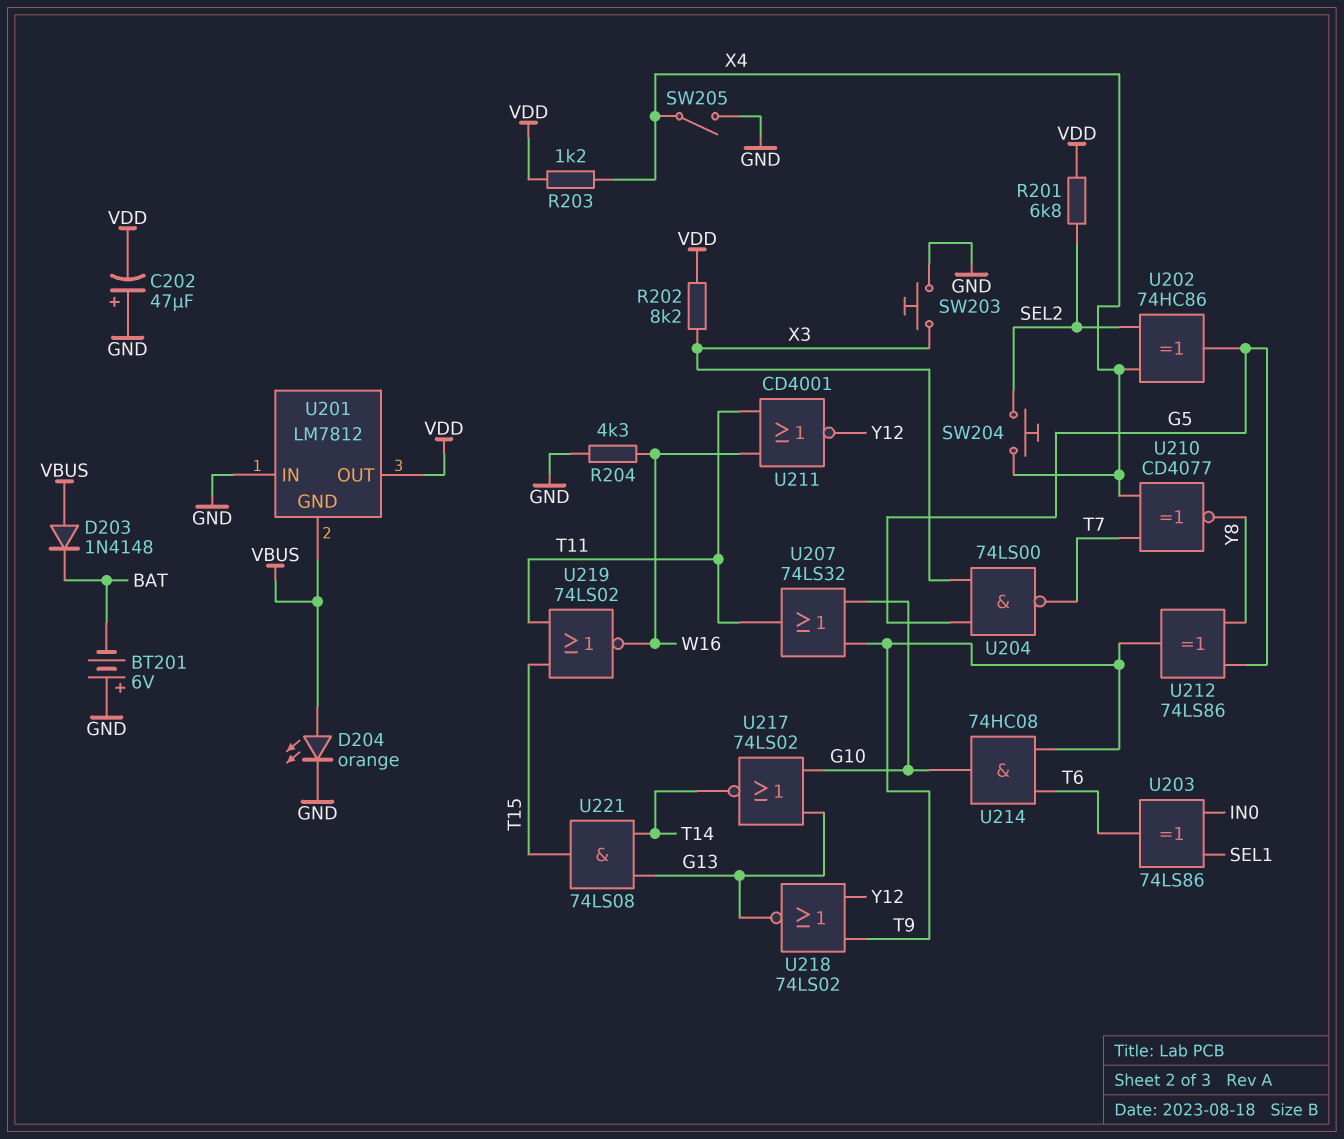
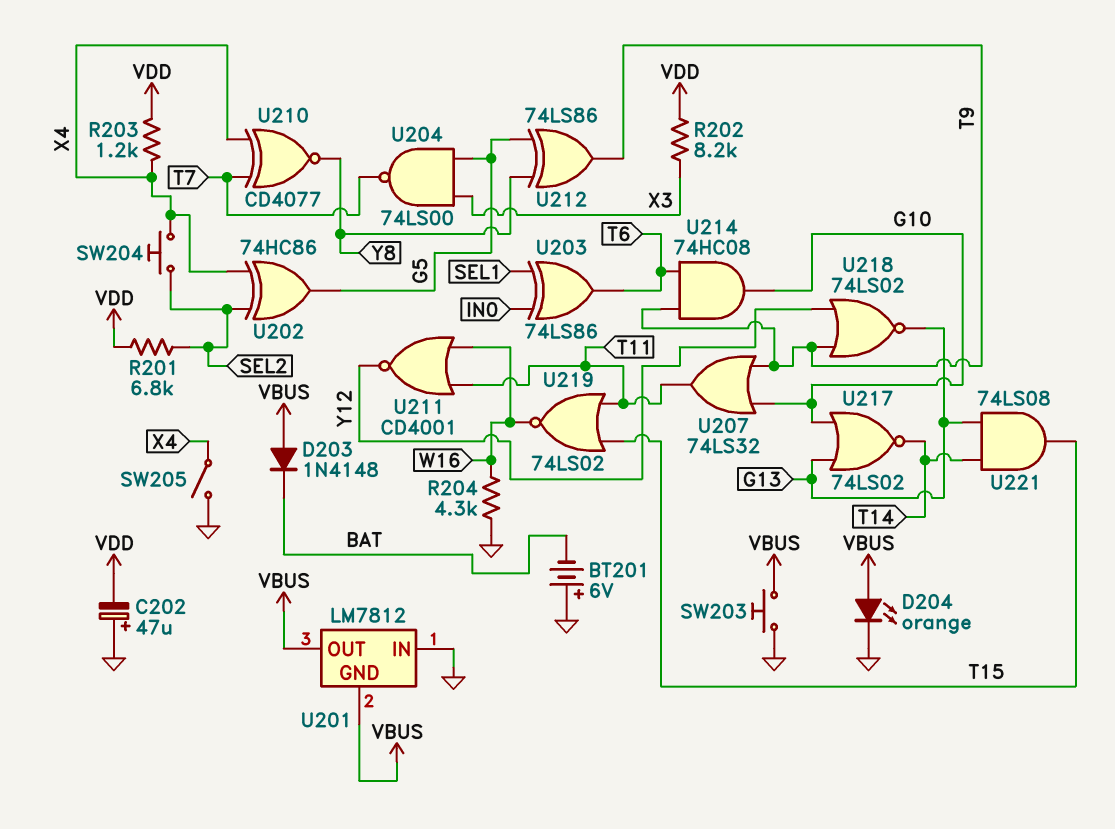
SW203: button (GND, X3) -> button (GND, VBUS)
U201 pin OUT: VDD -> VBUS

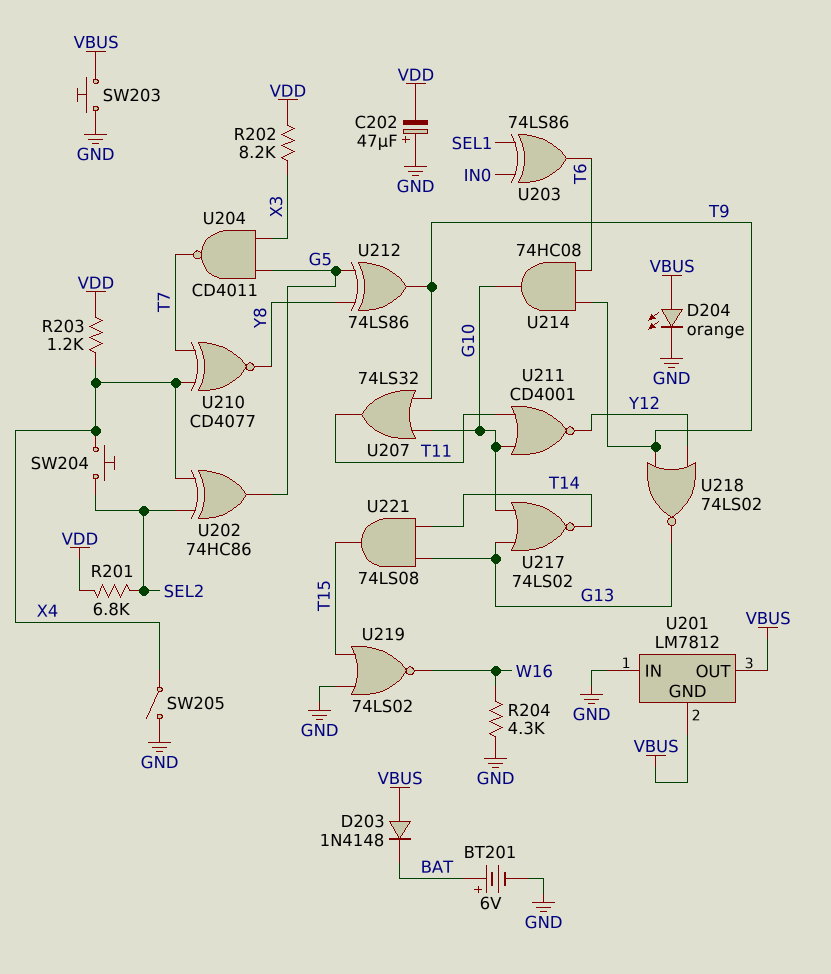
BT201: 6V (plus GND, minus BAT) -> 6V (plus BAT, minus GND)
U204: NAND 74LS00 (in G5, in X3, out T7) -> NAND CD4011 (in G5, in X3, out T7)
U211: NOR CD4001 (in T11, in W16, out Y12) -> NOR CD4001 (in G10, in T11, out Y12)
U219: NOR 74LS02 (in T11, in T15, out W16) -> NOR 74LS02 (in GND, in T15, out W16)

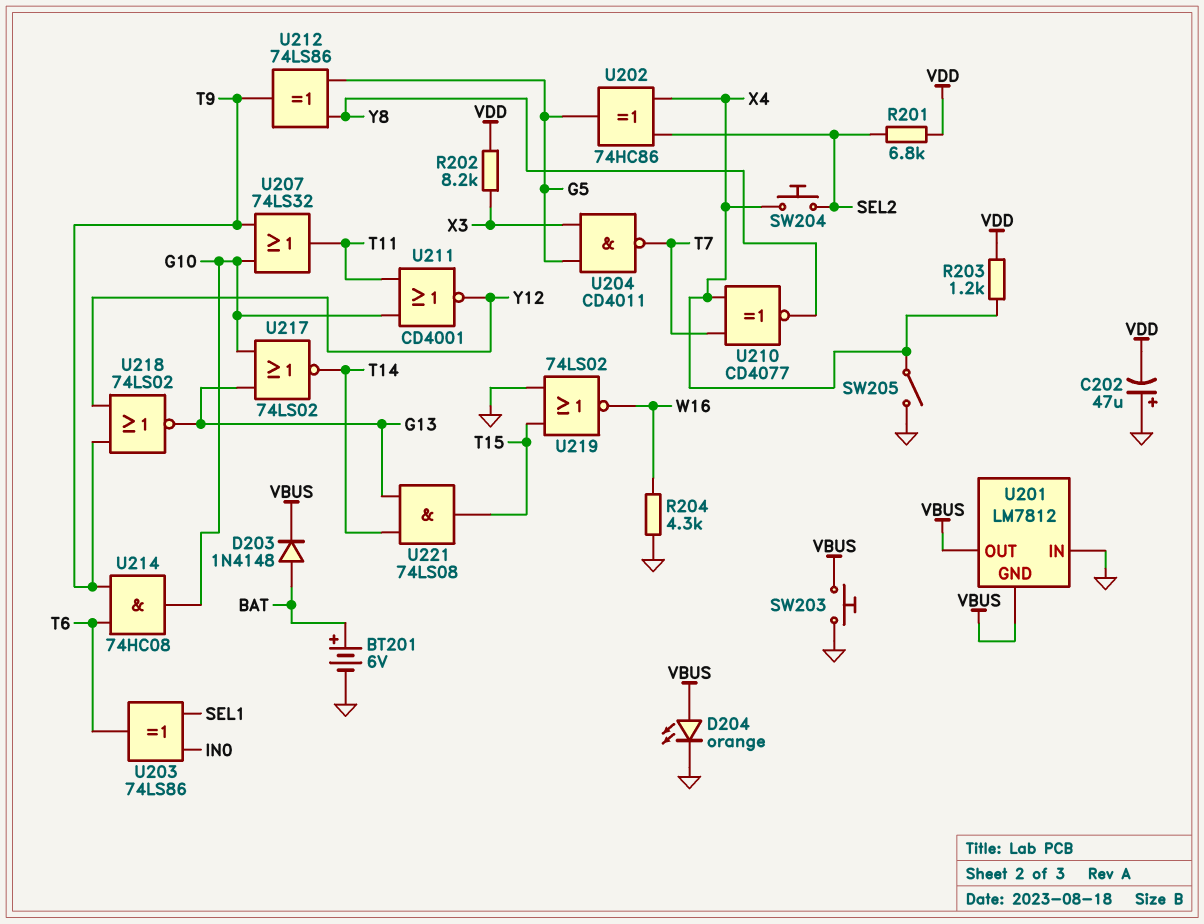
D203: diode 1N4148 (A VBUS, K BAT) -> diode 1N4148 (A BAT, K VBUS)

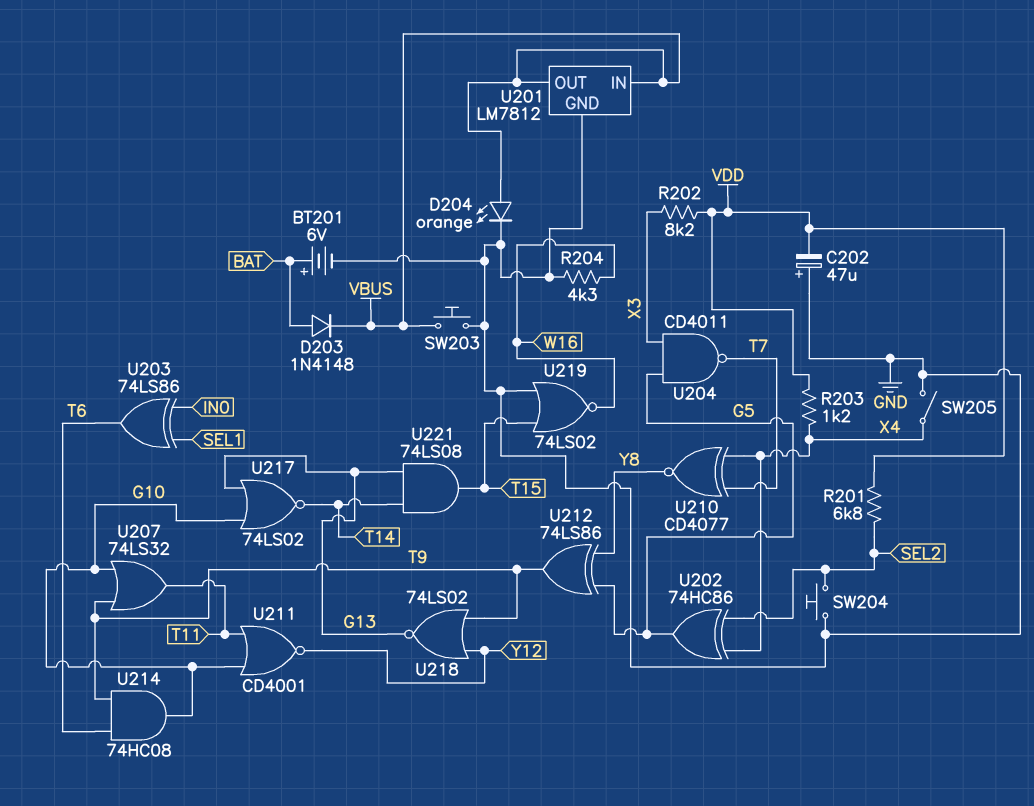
SW204: button (SEL2, X4) -> button (GND, SEL2)
U201 pin GND: VBUS -> GND
U201 pin IN: GND -> VBUS

